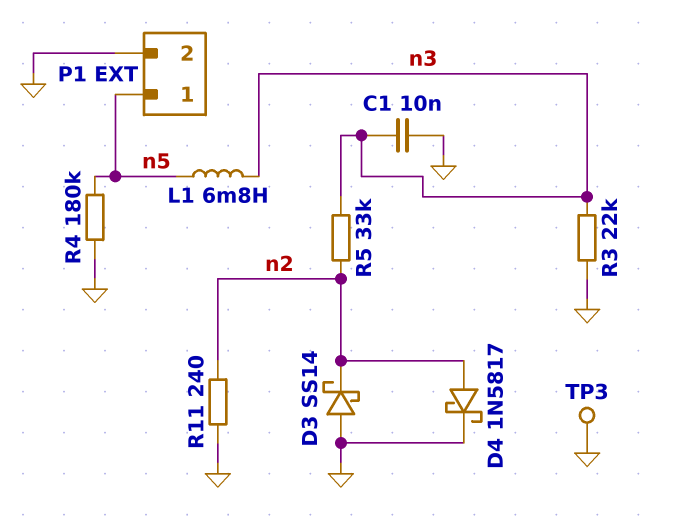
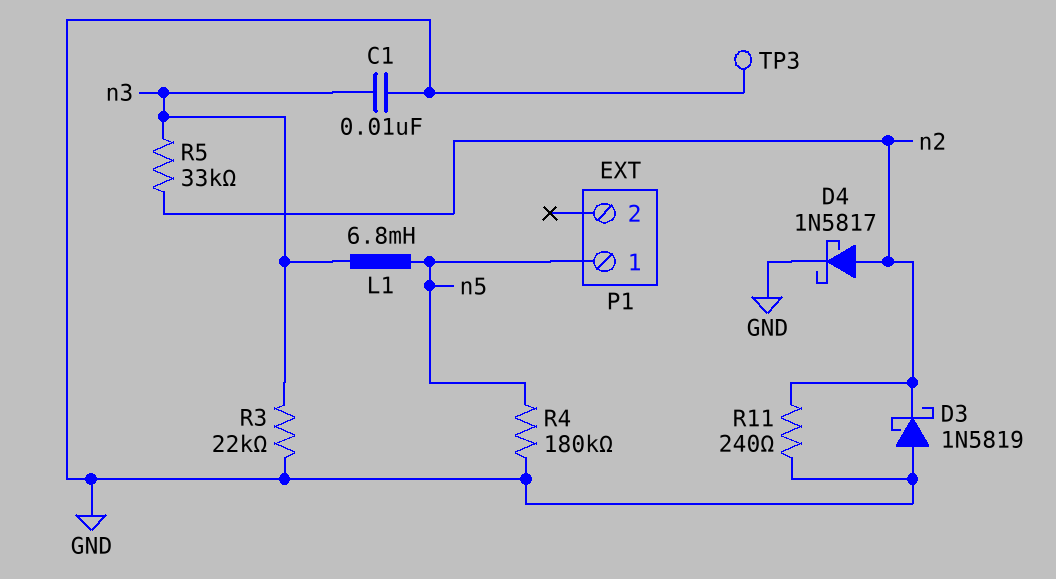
D3: schottky SS14 (A GND, K n2) -> schottky 1N5819 (A GND, K n2)
P1 pin 2: GND -> none

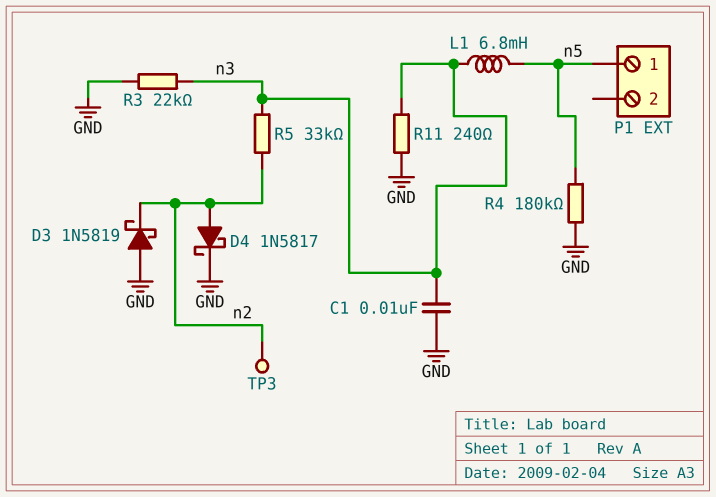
R11: 240 (GND, n2) -> 240 (GND, n3)
TP3: test point (GND) -> test point (n2)

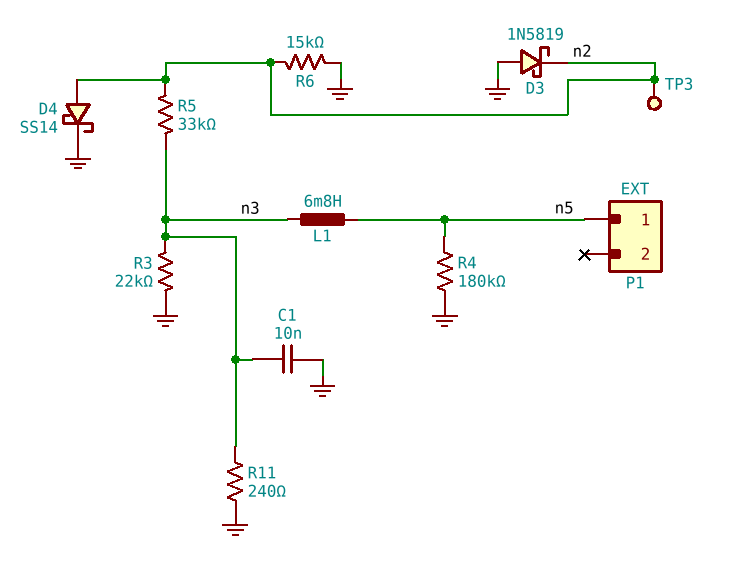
D4: schottky 1N5817 (A n2, K GND) -> schottky SS14 (A n2, K GND)
R6: none -> 15k (GND, n2)

